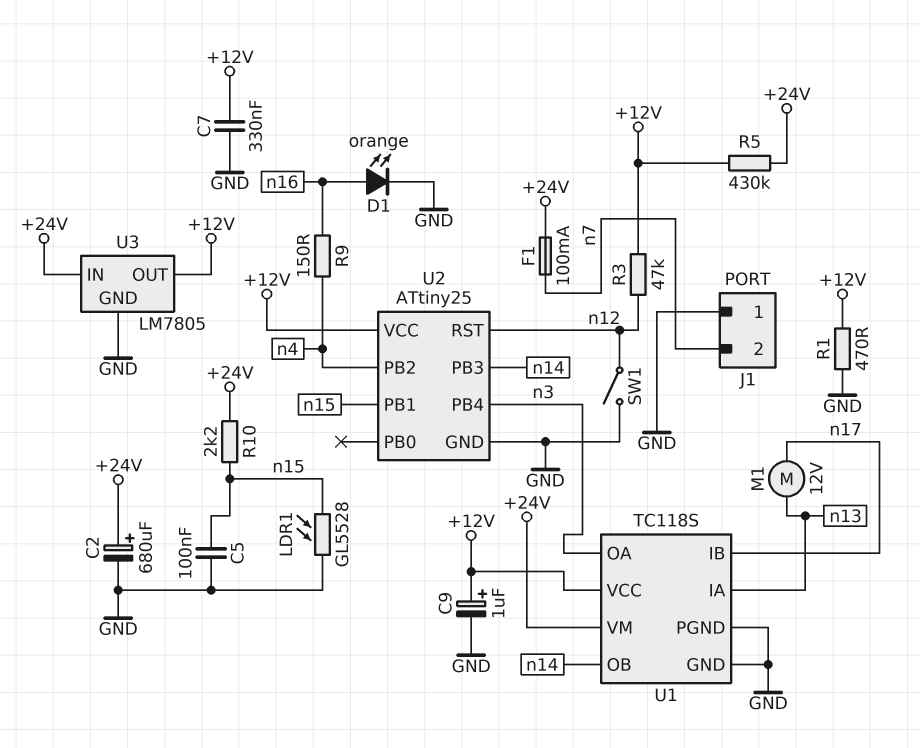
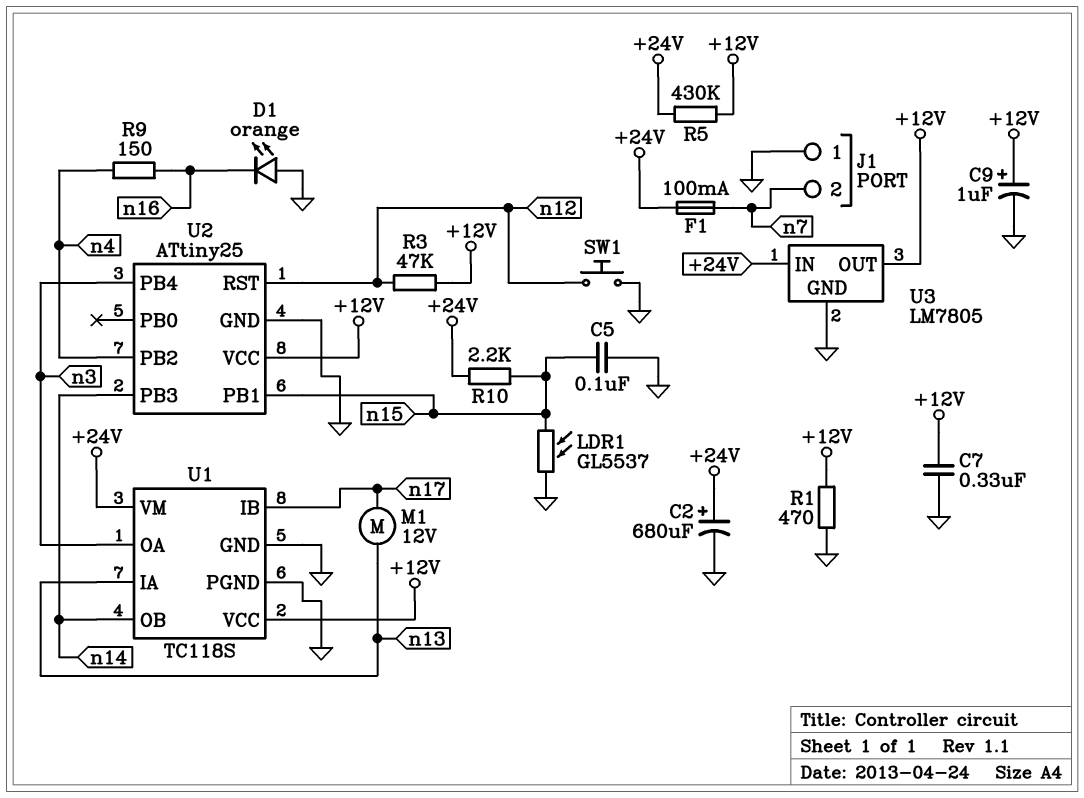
D1: LED orange (A n16, K GND) -> LED orange (A GND, K n16)
LDR1: GL5528 (GND, n15) -> GL5537 (GND, n15)
SW1: switch (GND, n12) -> button (GND, n12)

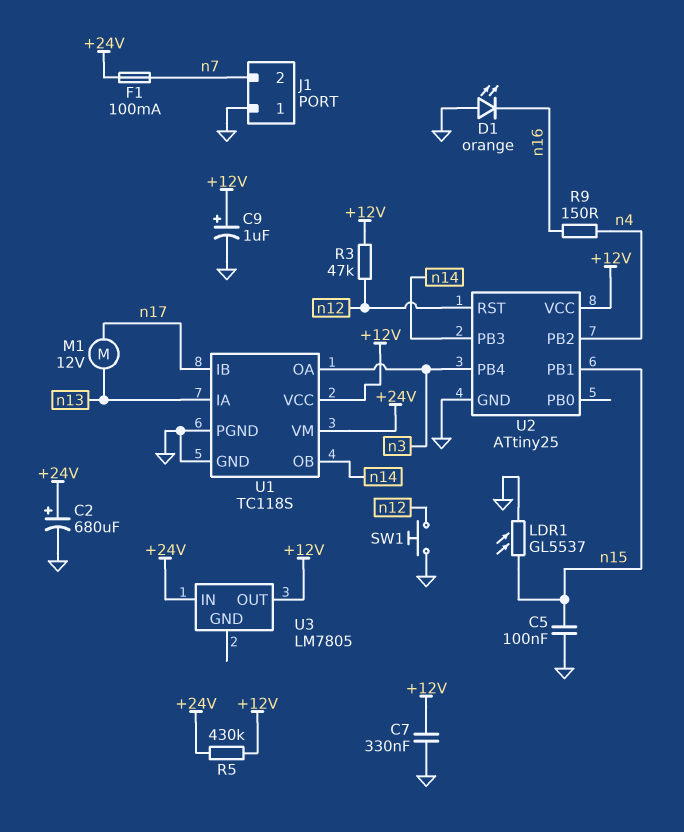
R1: 470 (+12V, GND) -> none
R10: 2.2k (+24V, n15) -> none
U3 pin GND: GND -> none

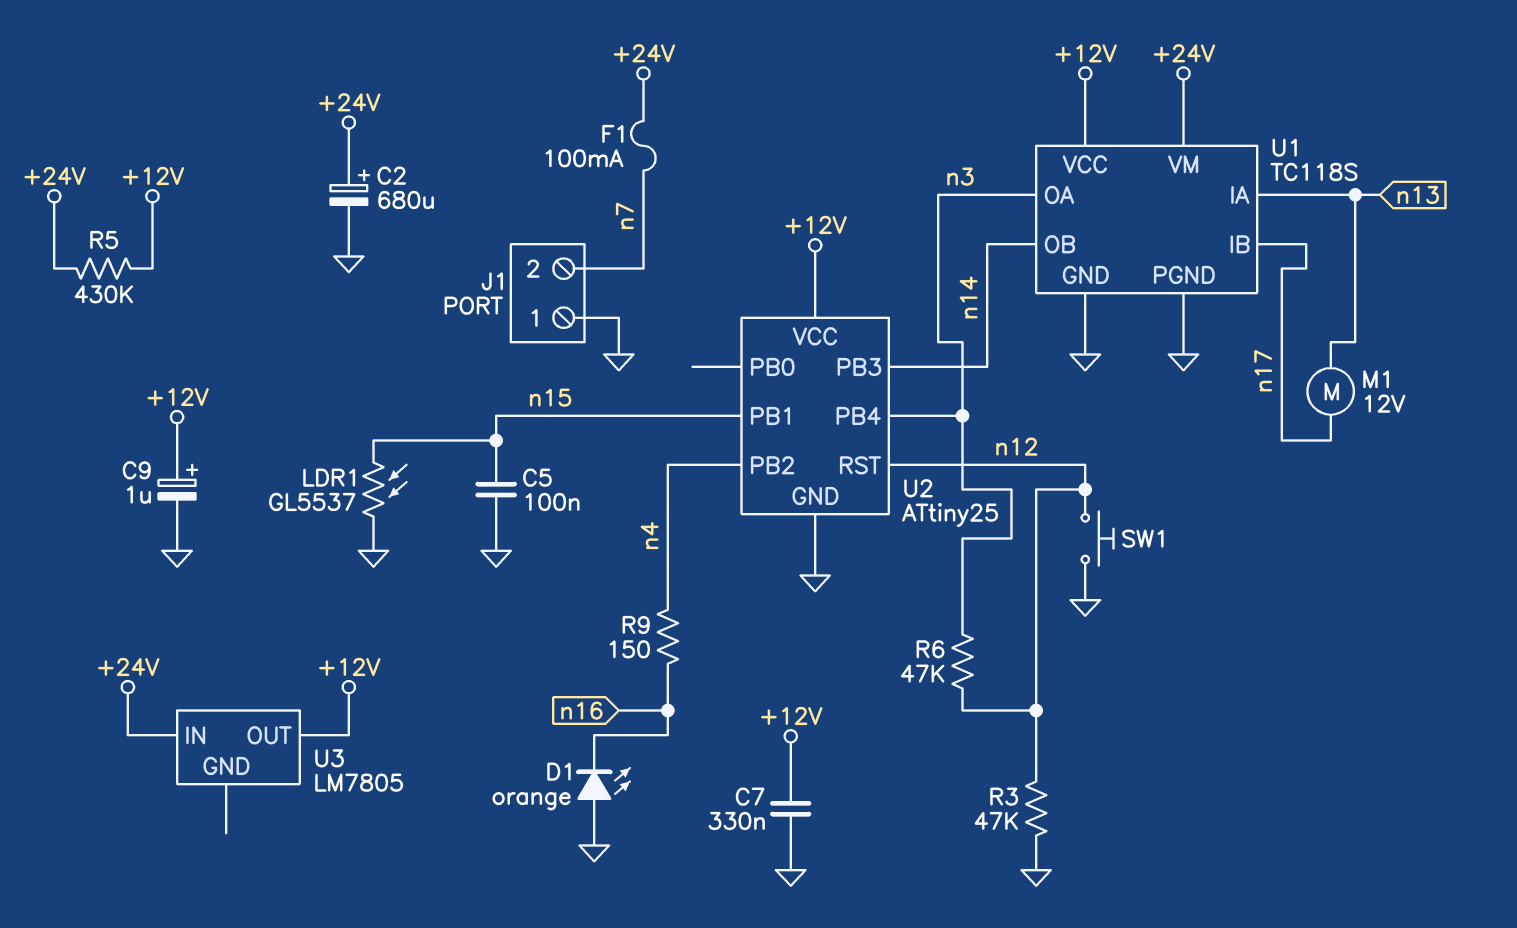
R3: 47k (+12V, n12) -> 47k (GND, n12)
R6: none -> 47k (n3, n12)

